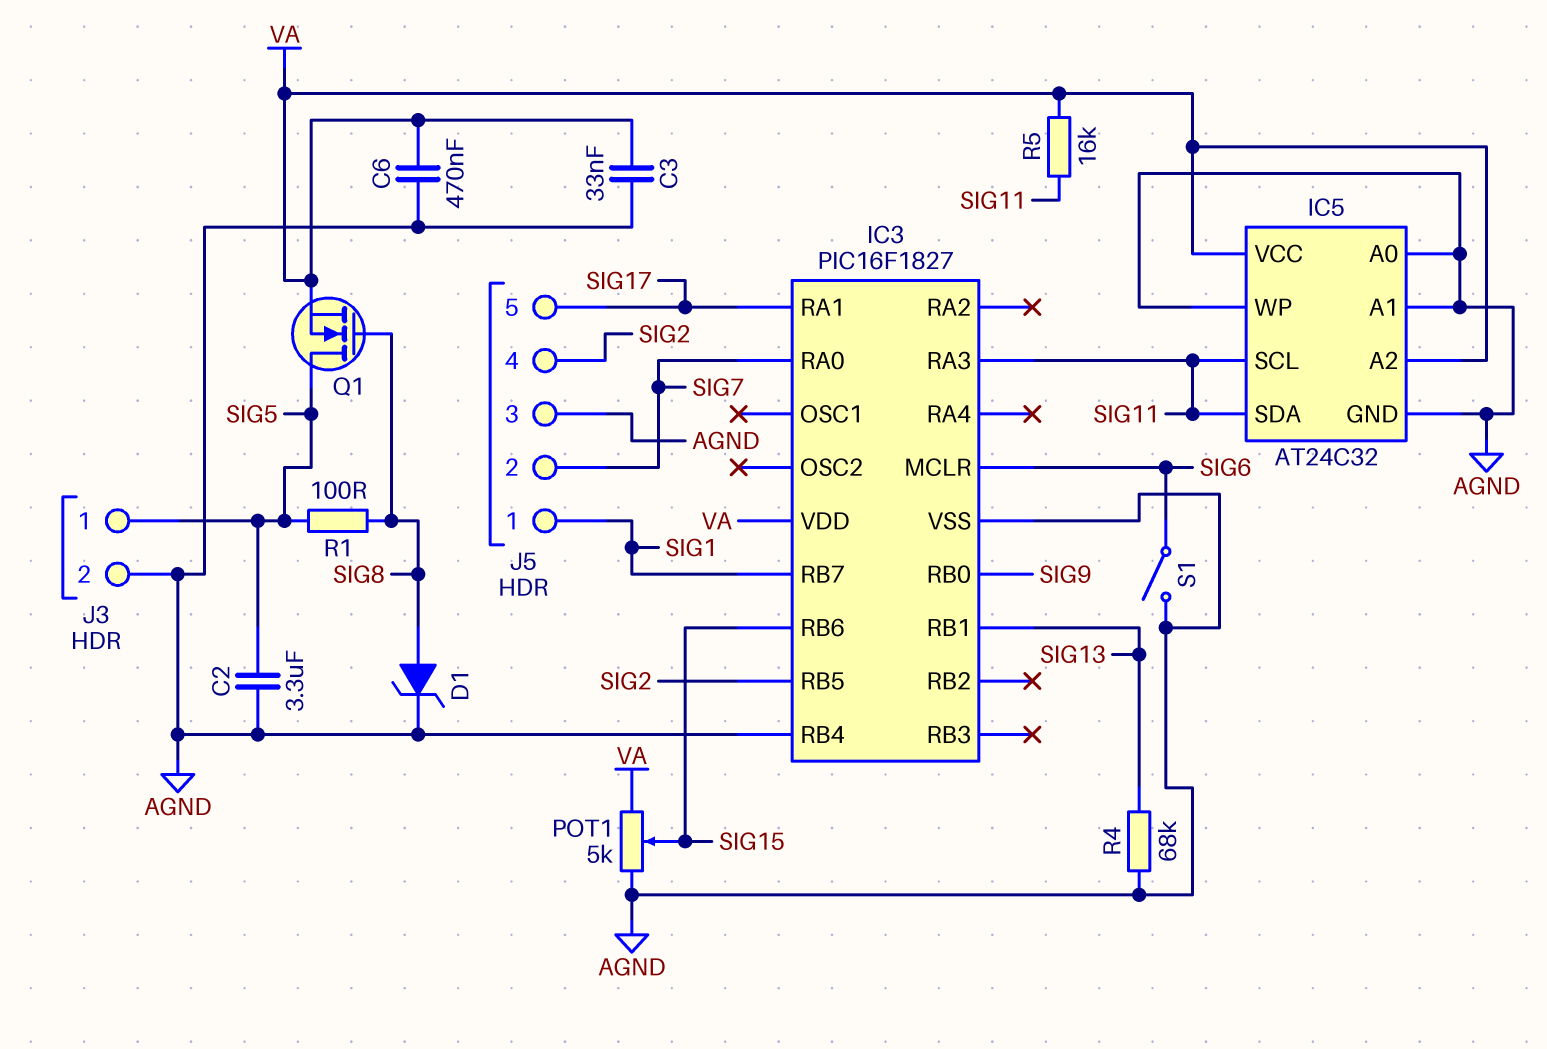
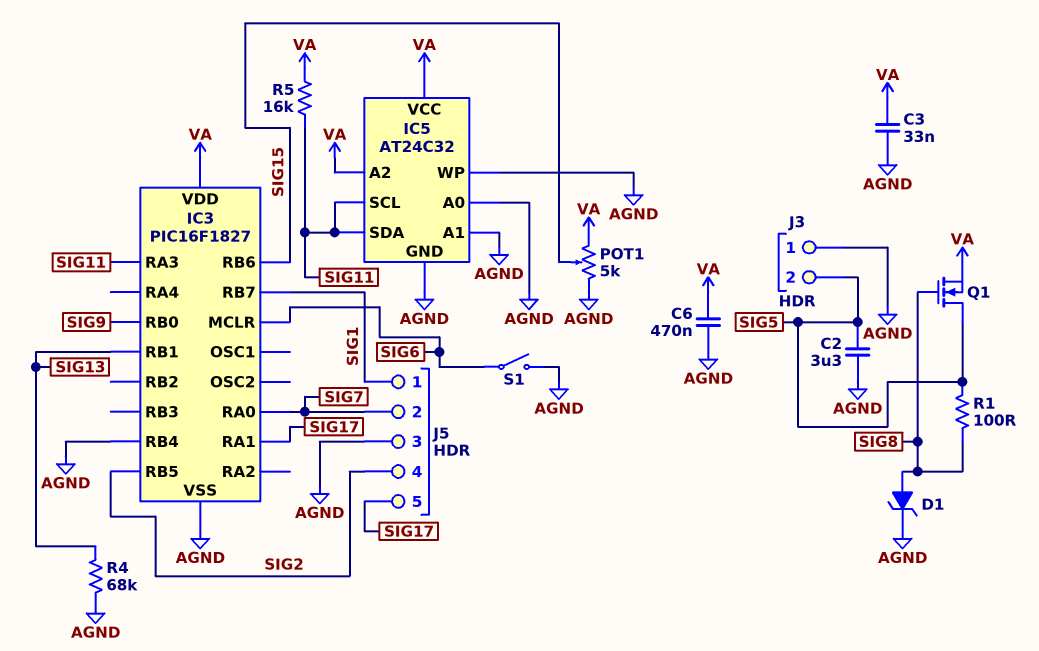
J3 pin 1: SIG5 -> AGND
J3 pin 2: AGND -> SIG5

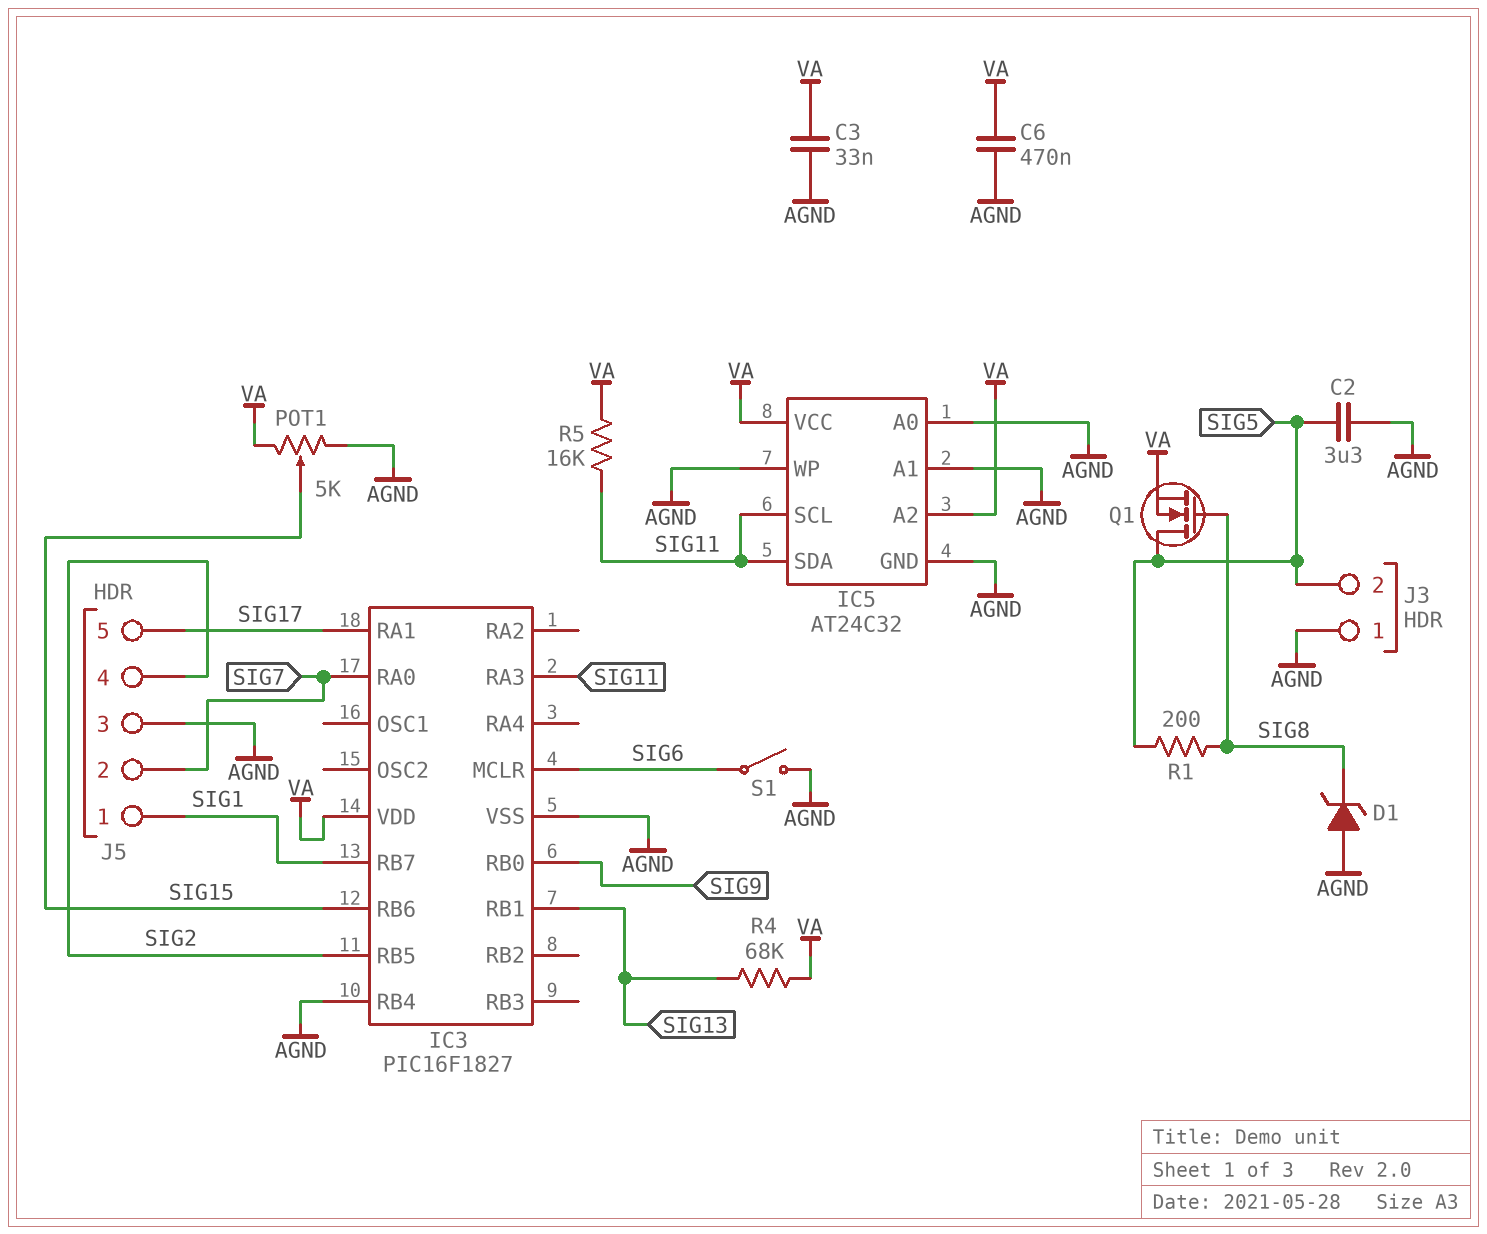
D1: zener (A SIG8, K AGND) -> zener (A AGND, K SIG8)
R1: 100 (SIG5, SIG8) -> 200 (SIG5, SIG8)
R4: 68k (AGND, SIG13) -> 68k (SIG13, VA)

